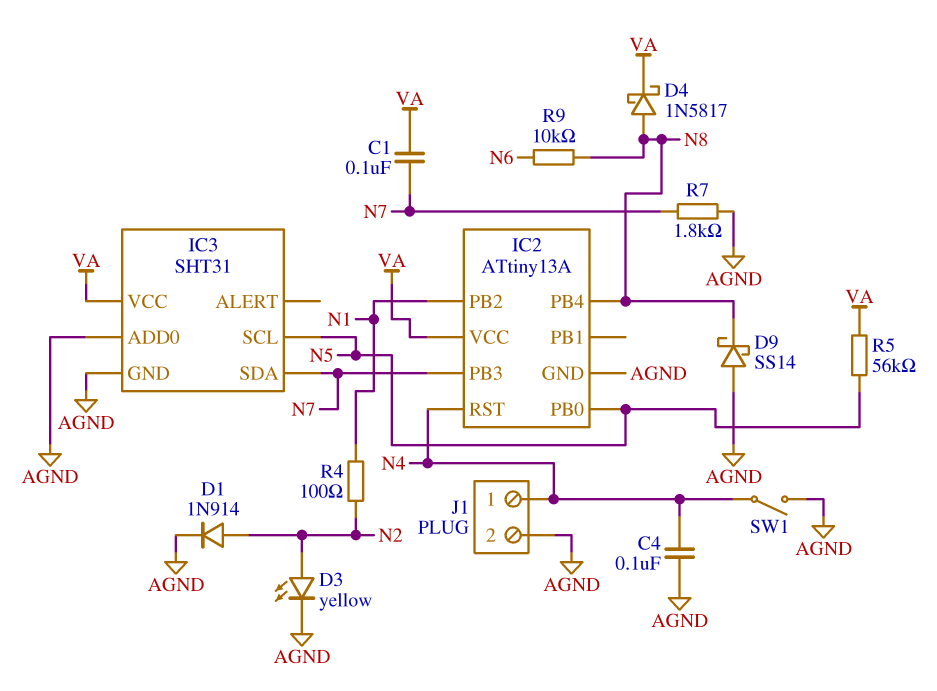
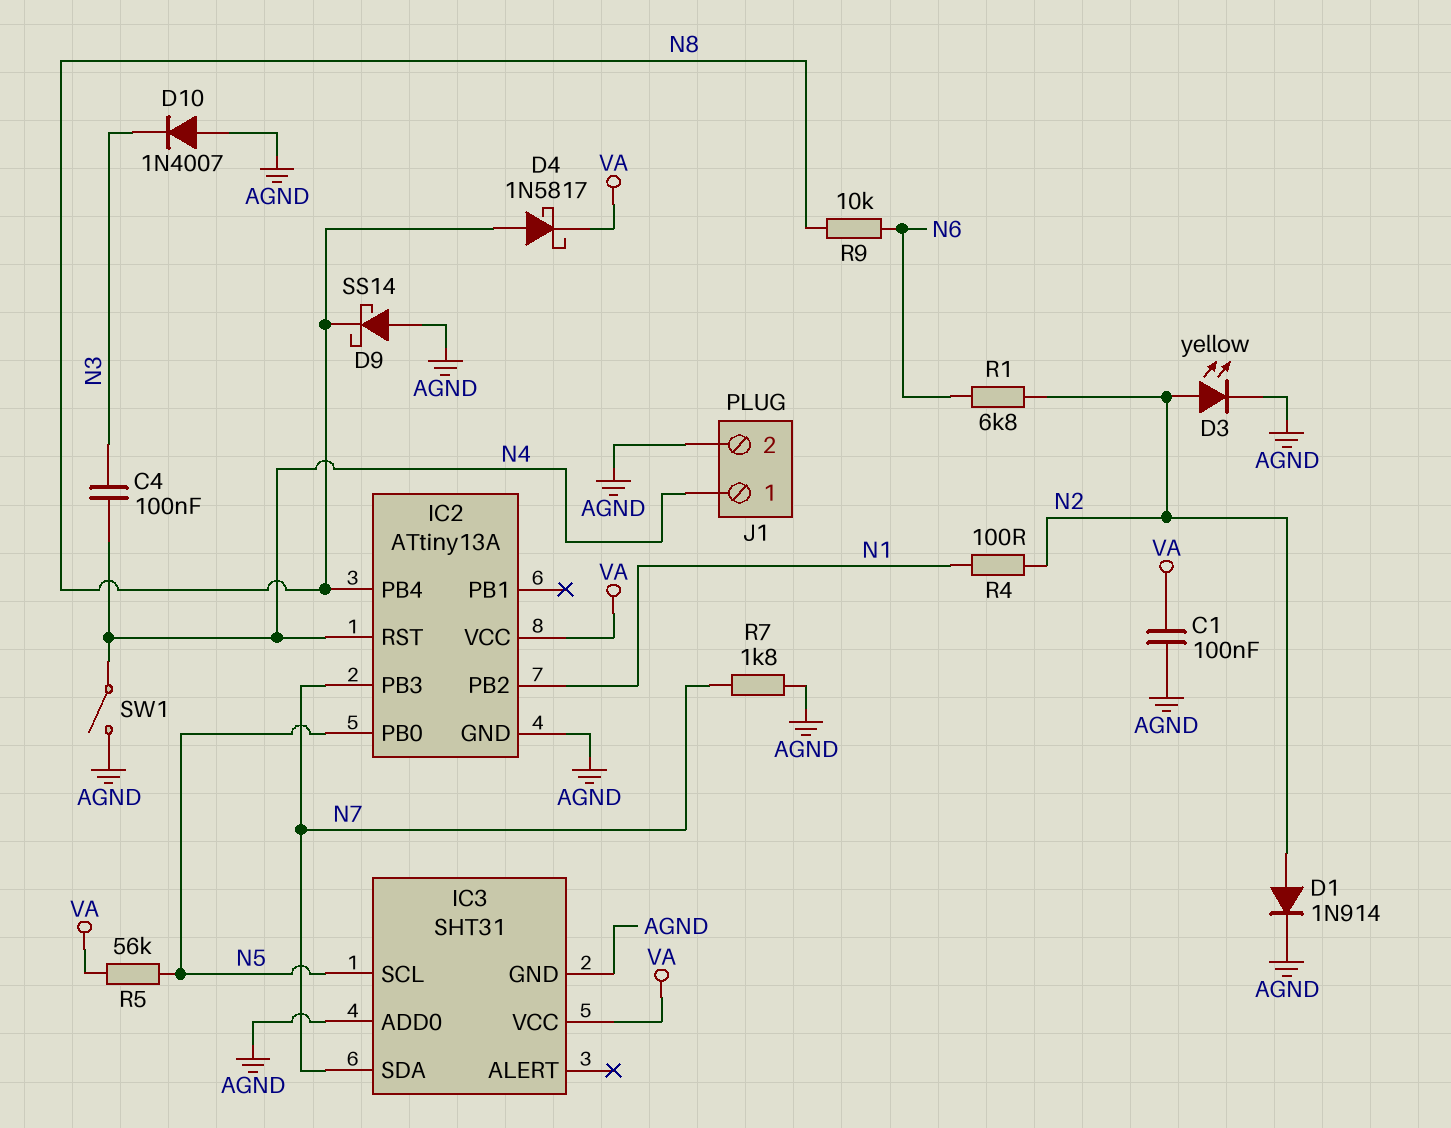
C1: 100nF (N7, VA) -> 100nF (AGND, VA)
C4: 100nF (AGND, N4) -> 100nF (N3, N4)
D10: none -> diode 1N4007 (A AGND, K N3)
R1: none -> 6.8k (N2, N6)

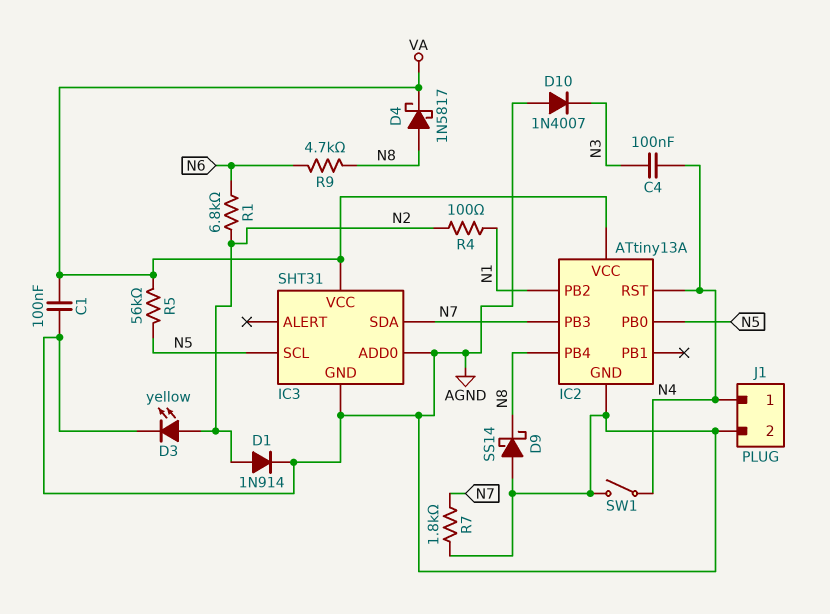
R9: 10k (N6, N8) -> 4.7k (N6, N8)

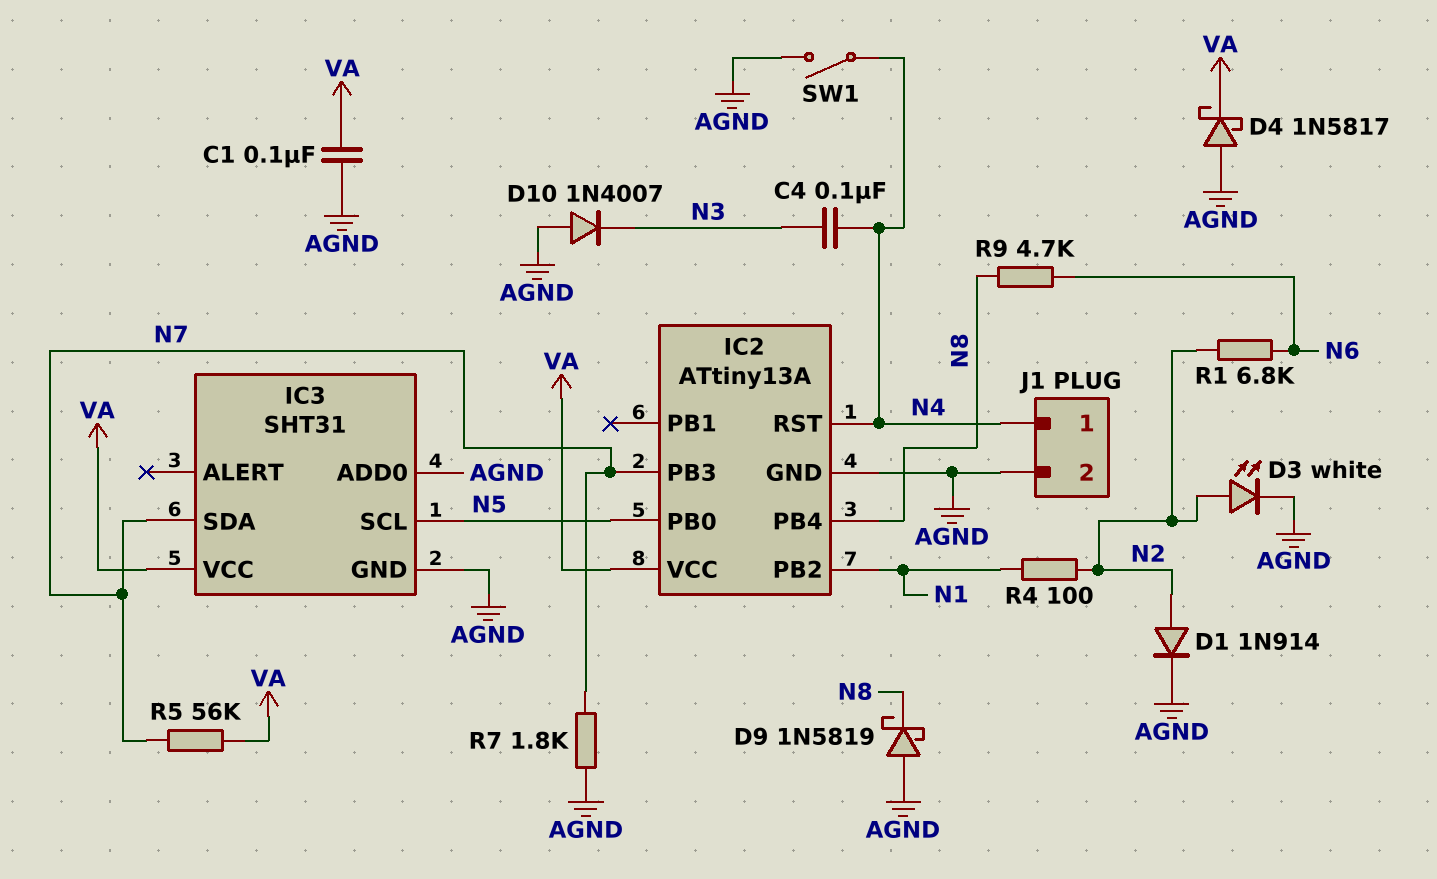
D3: LED yellow (A N2, K AGND) -> LED white (A N2, K AGND)
D4: schottky 1N5817 (A N8, K VA) -> schottky 1N5817 (A AGND, K VA)
D9: schottky SS14 (A AGND, K N8) -> schottky 1N5819 (A AGND, K N8)
R5: 56k (N5, VA) -> 56k (N7, VA)

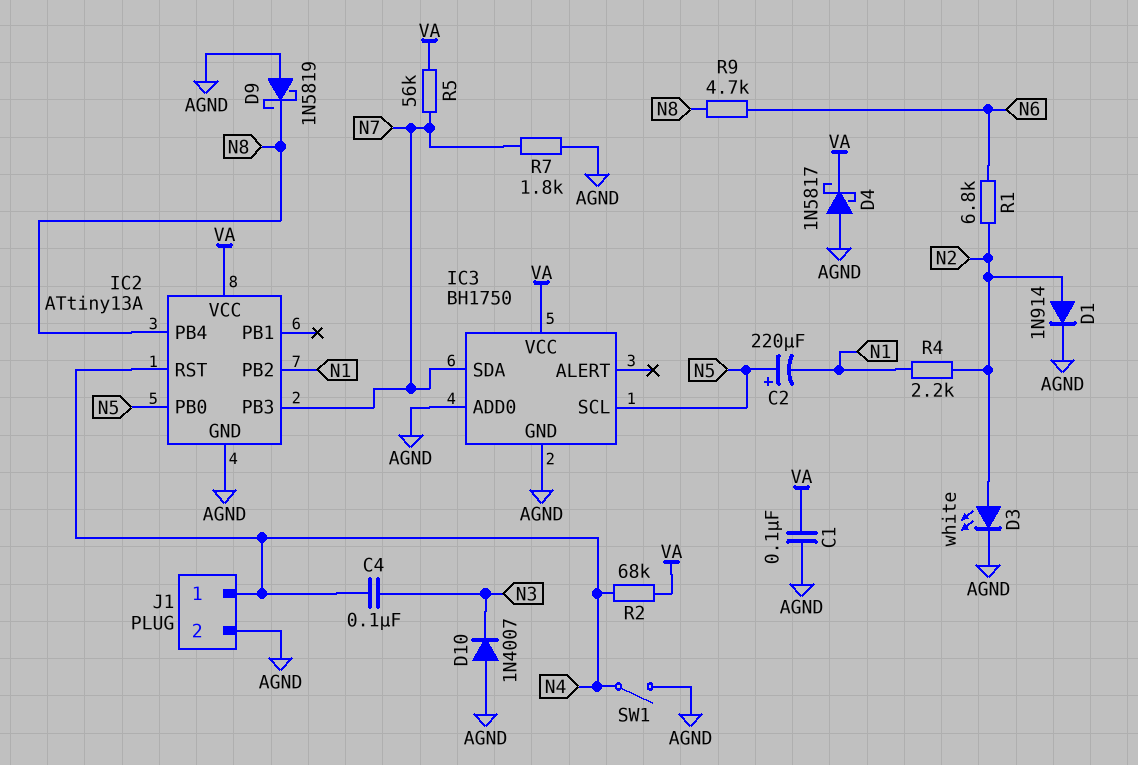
C2: none -> 220uF (plus N5, minus N1)
IC3: SHT31 -> BH1750
R2: none -> 68k (N4, VA)
R4: 100 (N1, N2) -> 2.2k (N1, N2)

